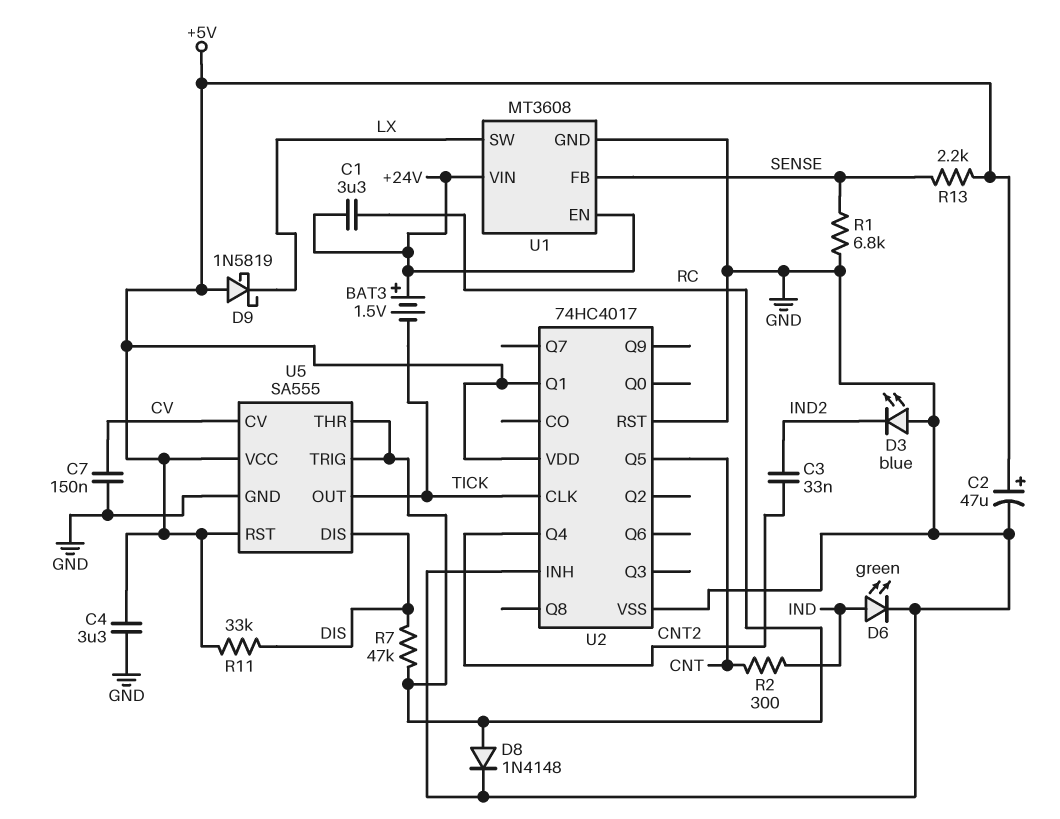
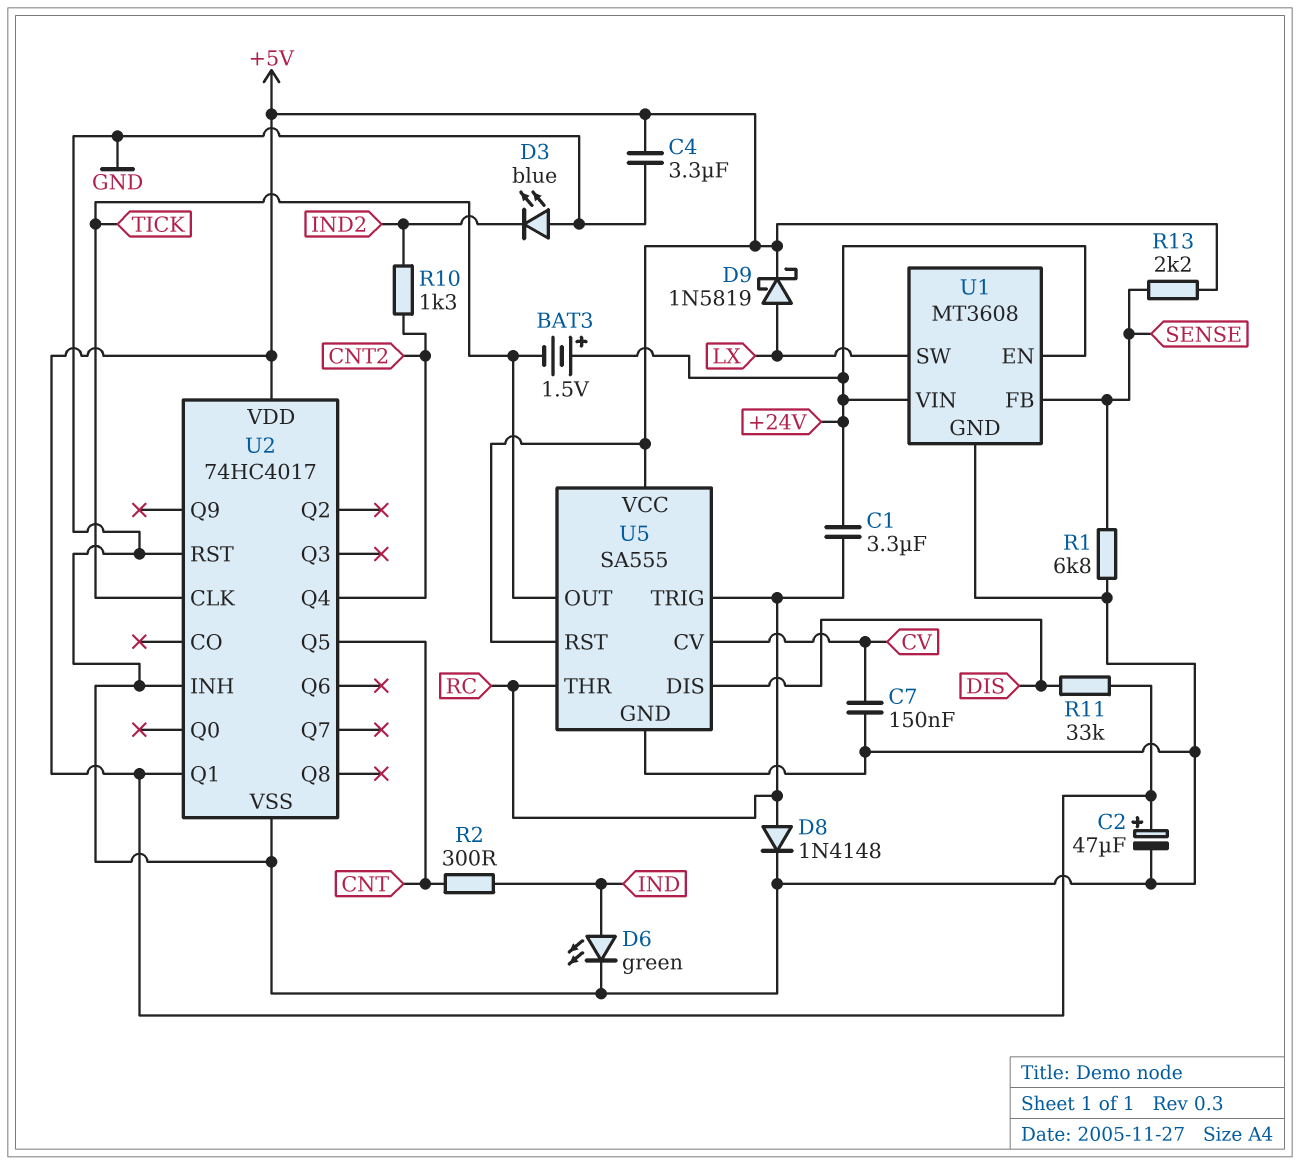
C3: 33nF (CNT2, IND2) -> none
D9: schottky 1N5819 (A +5V, K LX) -> schottky 1N5819 (A LX, K +5V)
R7: 47k (DIS, RC) -> none
R10: none -> 1.3k (CNT2, IND2)

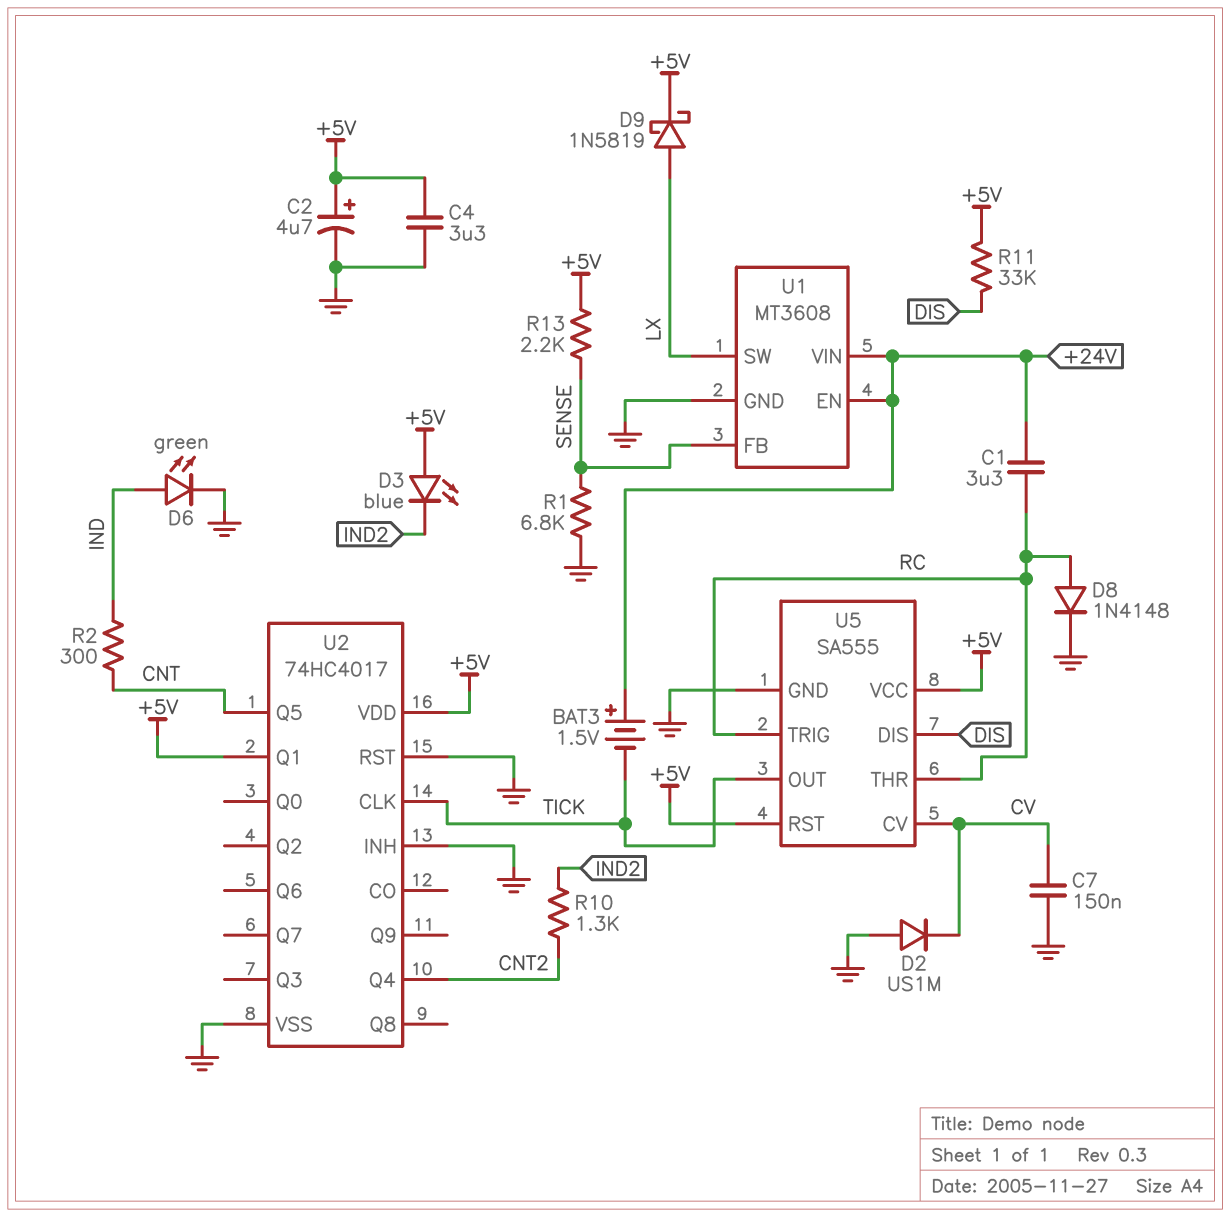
C2: 47uF (plus +5V, minus GND) -> 4.7uF (plus +5V, minus GND)
D2: none -> diode US1M (A GND, K CV)
D3: LED blue (A GND, K IND2) -> LED blue (A +5V, K IND2)

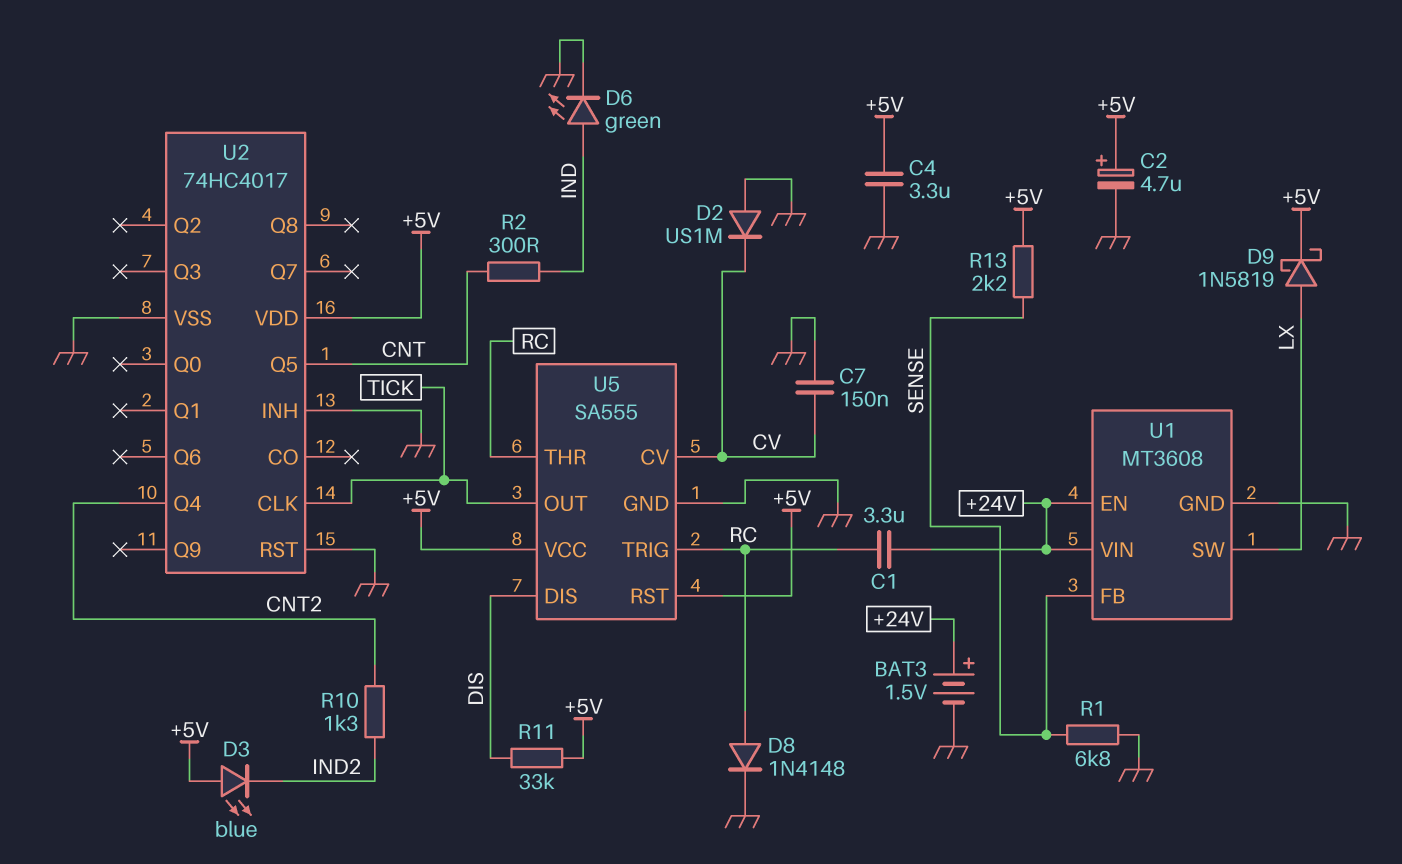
BAT3: 1.5V (plus +24V, minus TICK) -> 1.5V (plus +24V, minus GND)
U2 pin Q1: +5V -> none

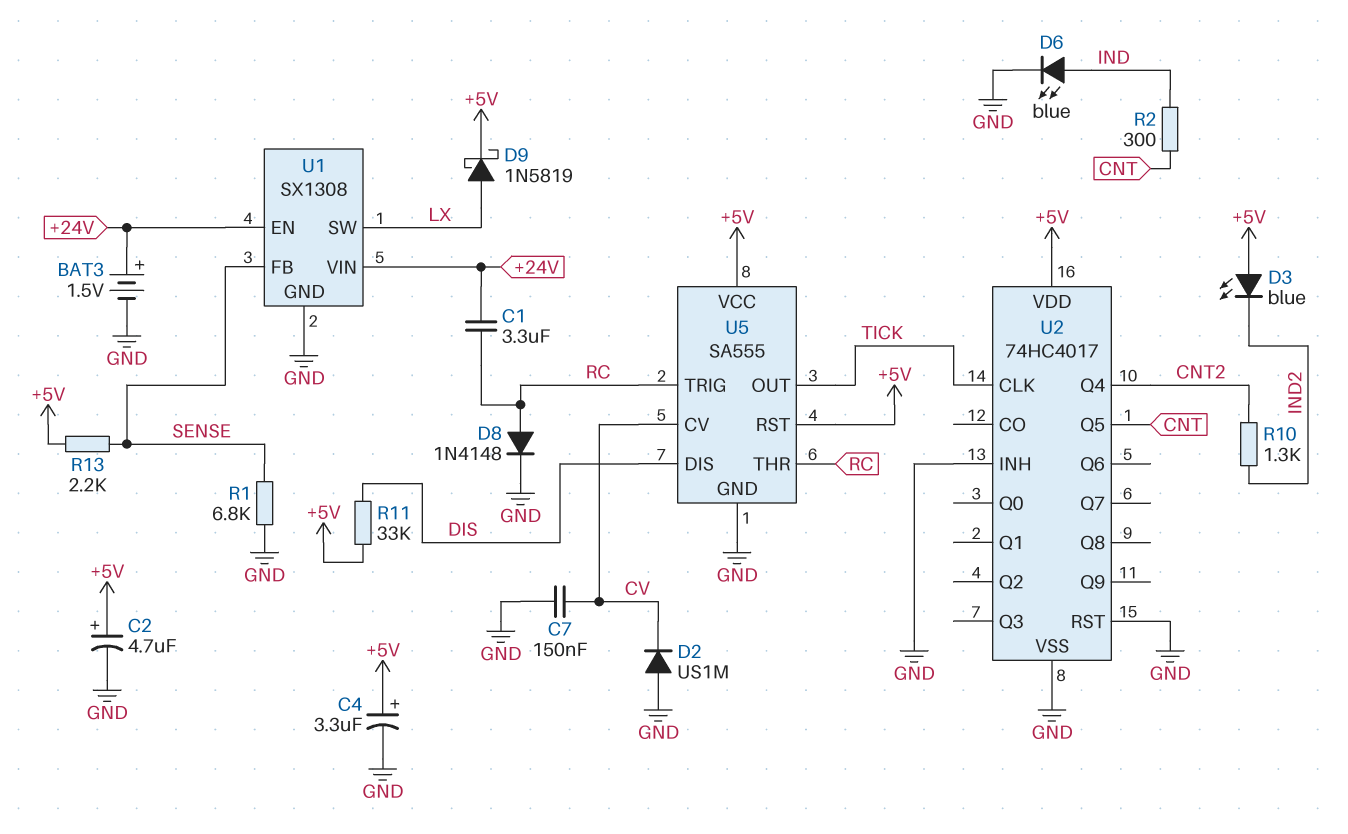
C4: 3.3uF (+5V, GND) -> 3.3uF (plus +5V, minus GND)
D6: LED green (A IND, K GND) -> LED blue (A IND, K GND)
U1: MT3608 -> SX1308

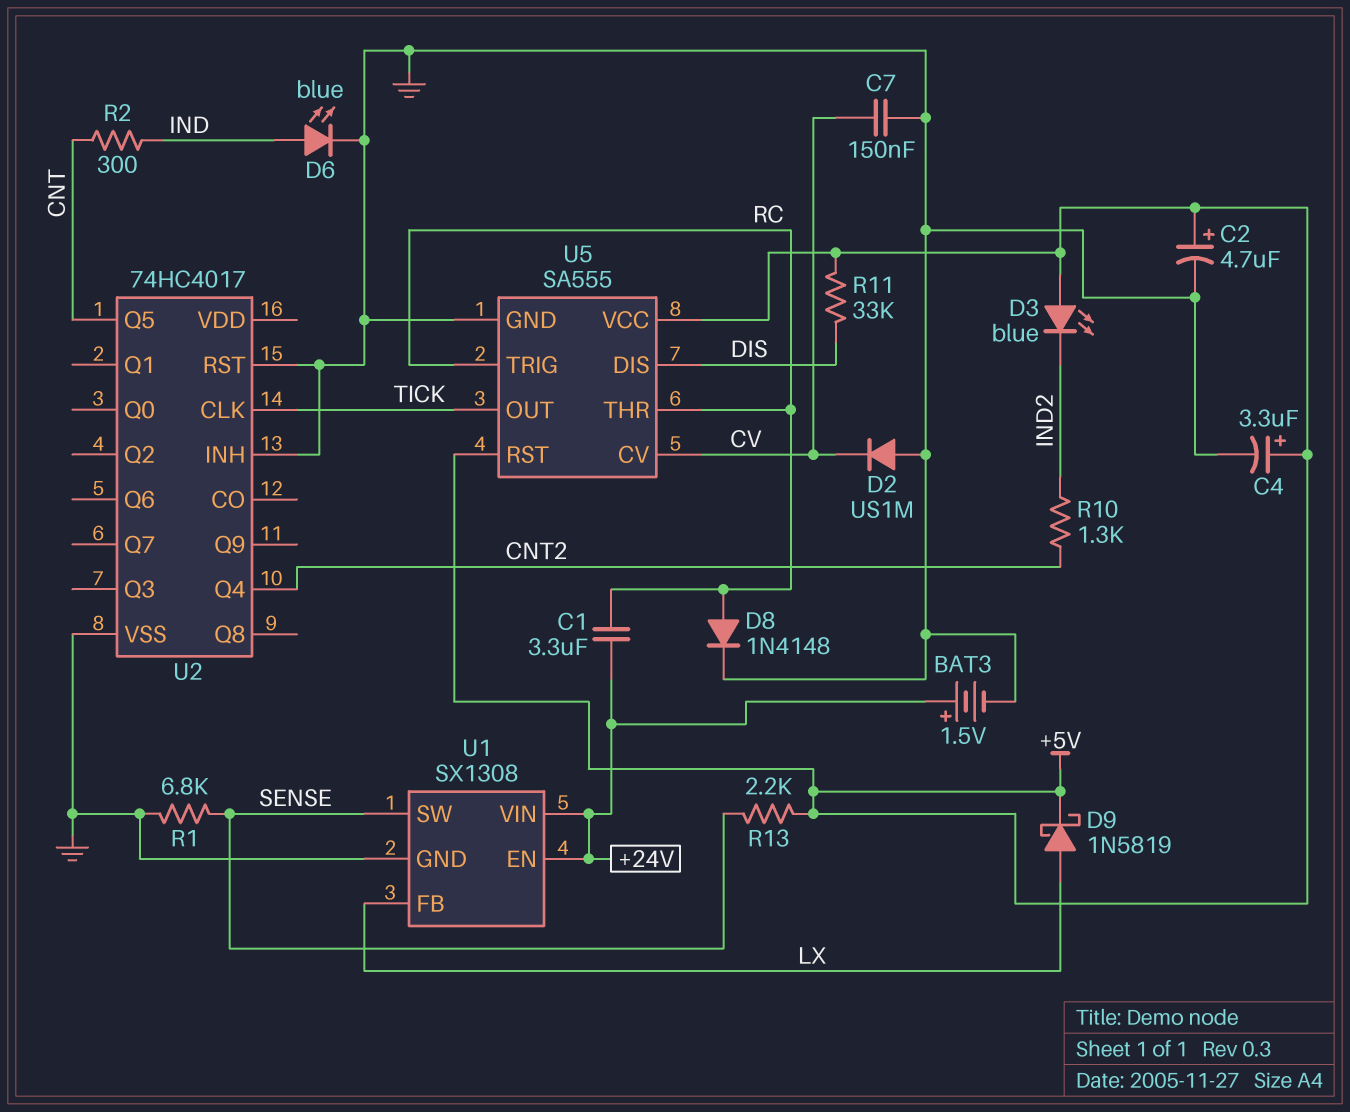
U1 pin FB: SENSE -> LX
U1 pin SW: LX -> SENSE
U2 pin VDD: +5V -> none

